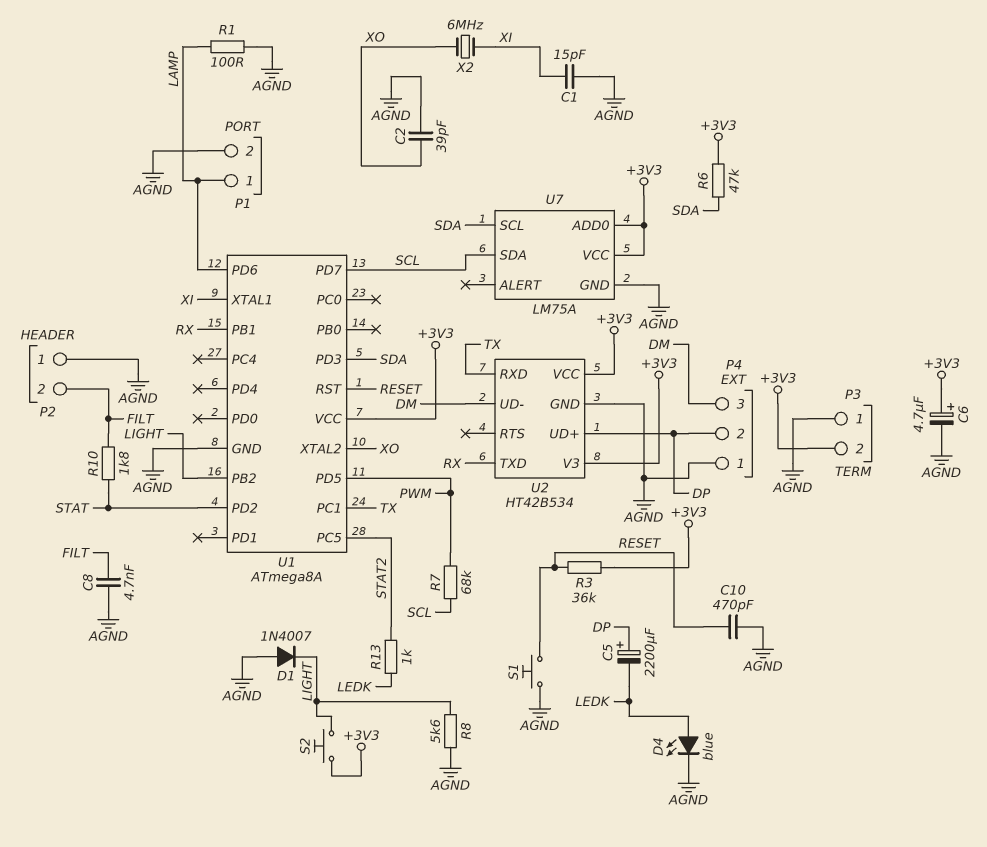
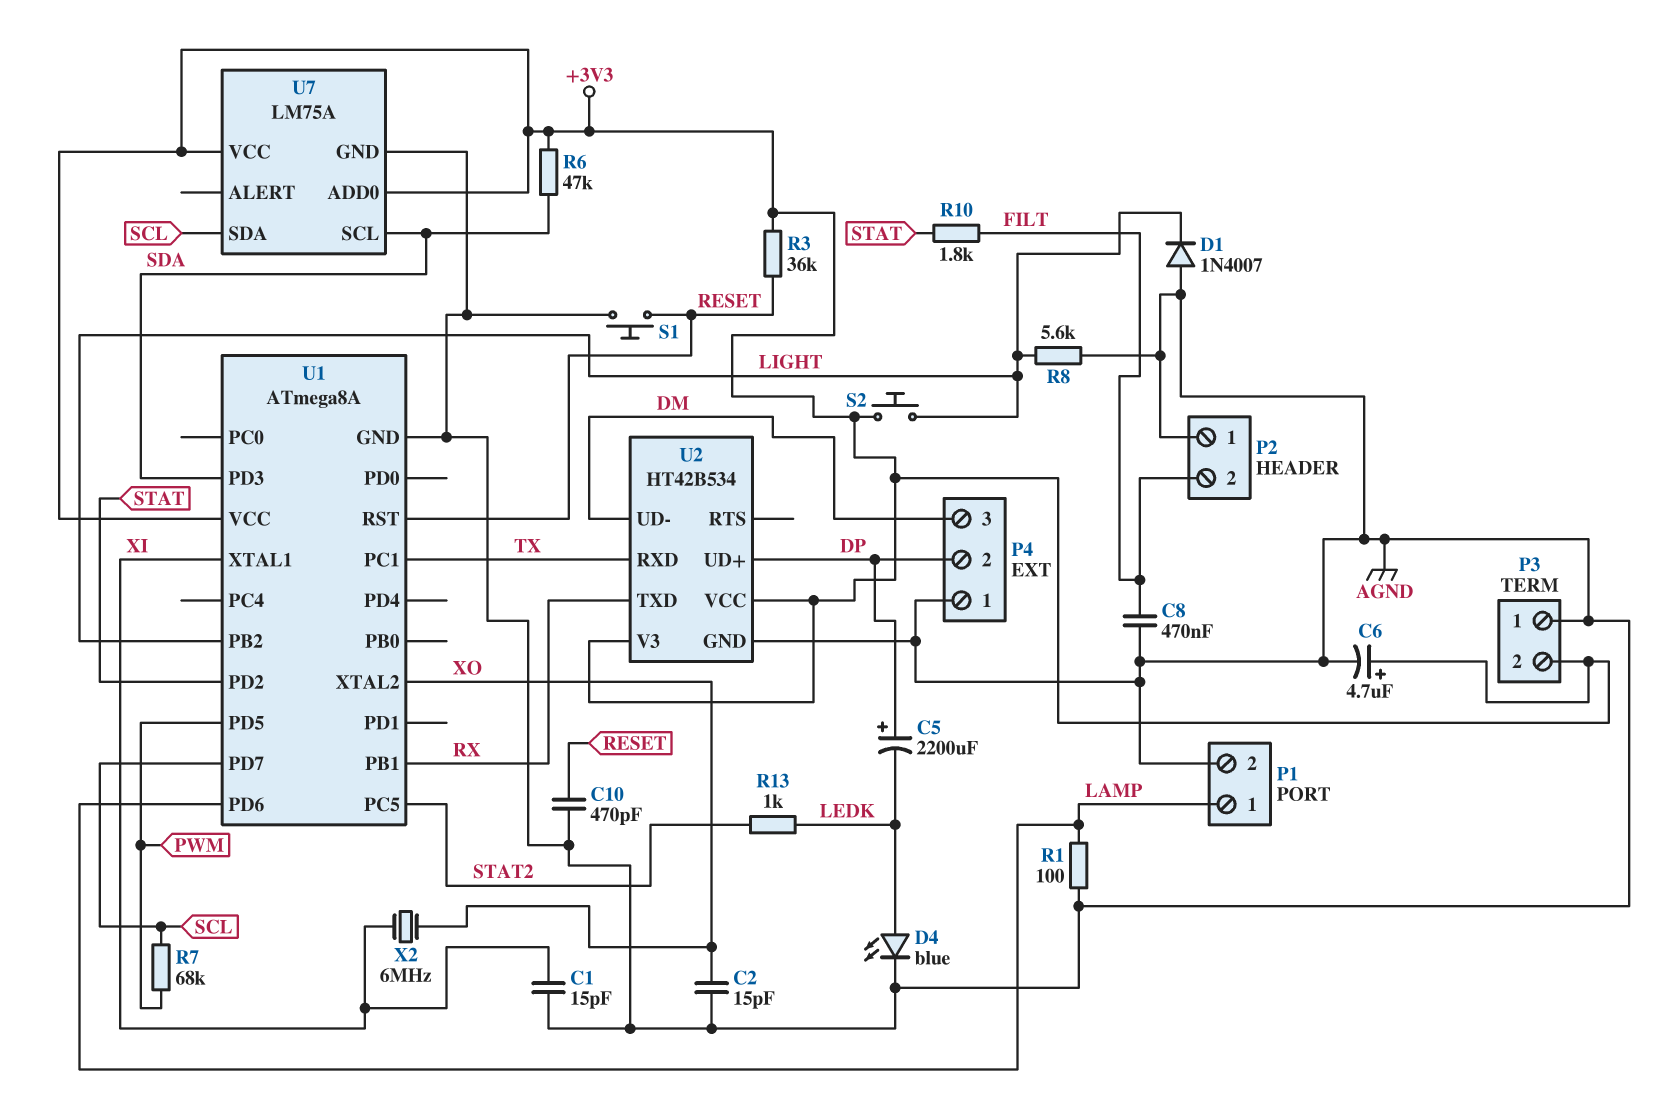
C2: 39pF (AGND, XO) -> 15pF (AGND, XO)
C8: 4.7nF (AGND, FILT) -> 470nF (AGND, FILT)

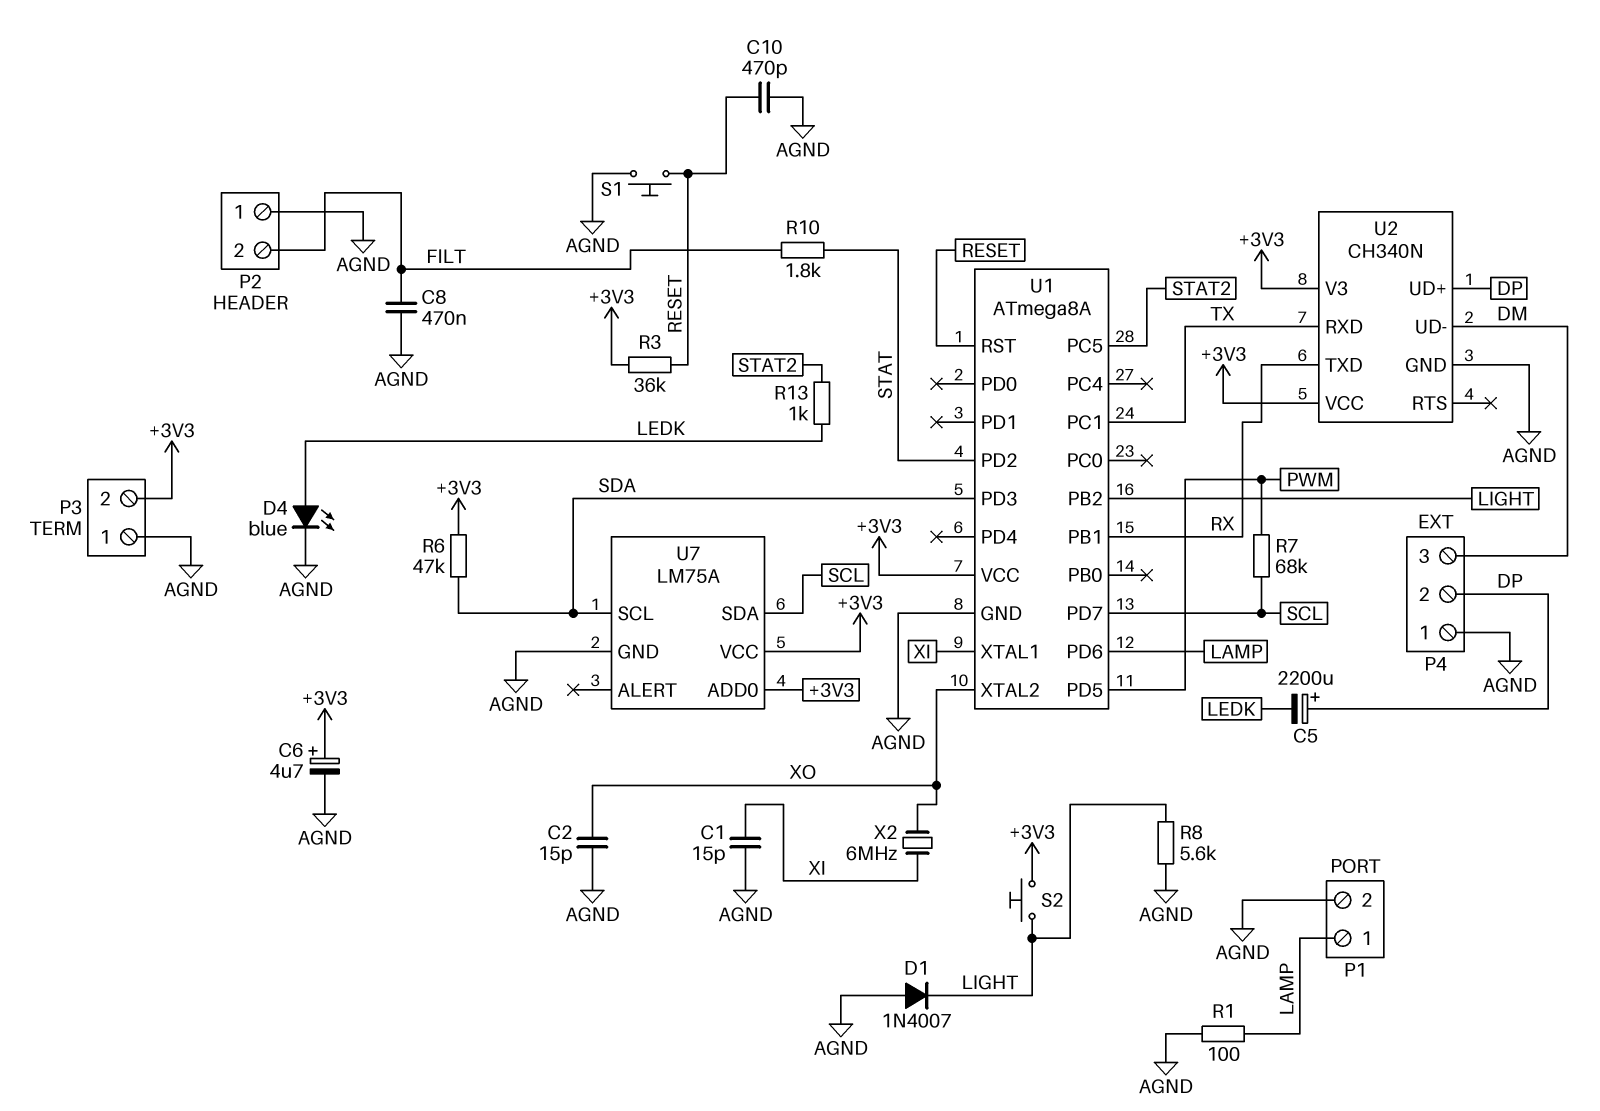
U2: HT42B534 -> CH340N

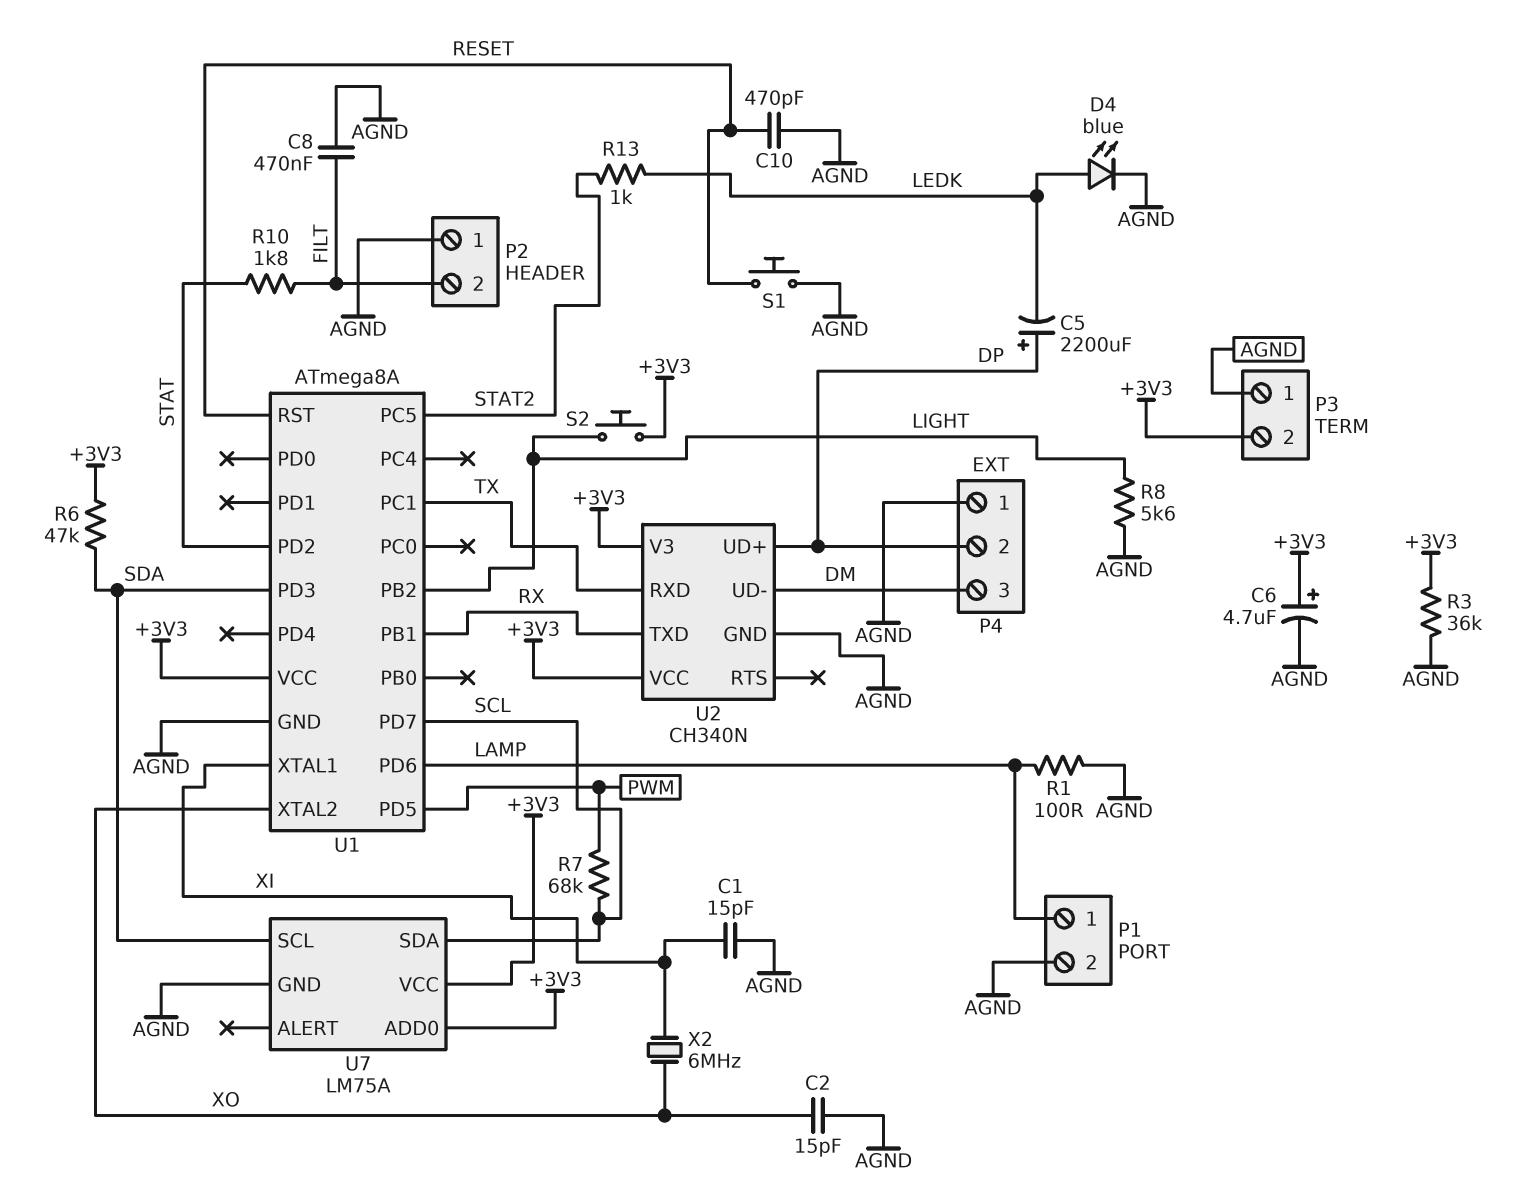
D1: diode 1N4007 (A AGND, K LIGHT) -> none
R3: 36k (+3V3, RESET) -> 36k (+3V3, AGND)

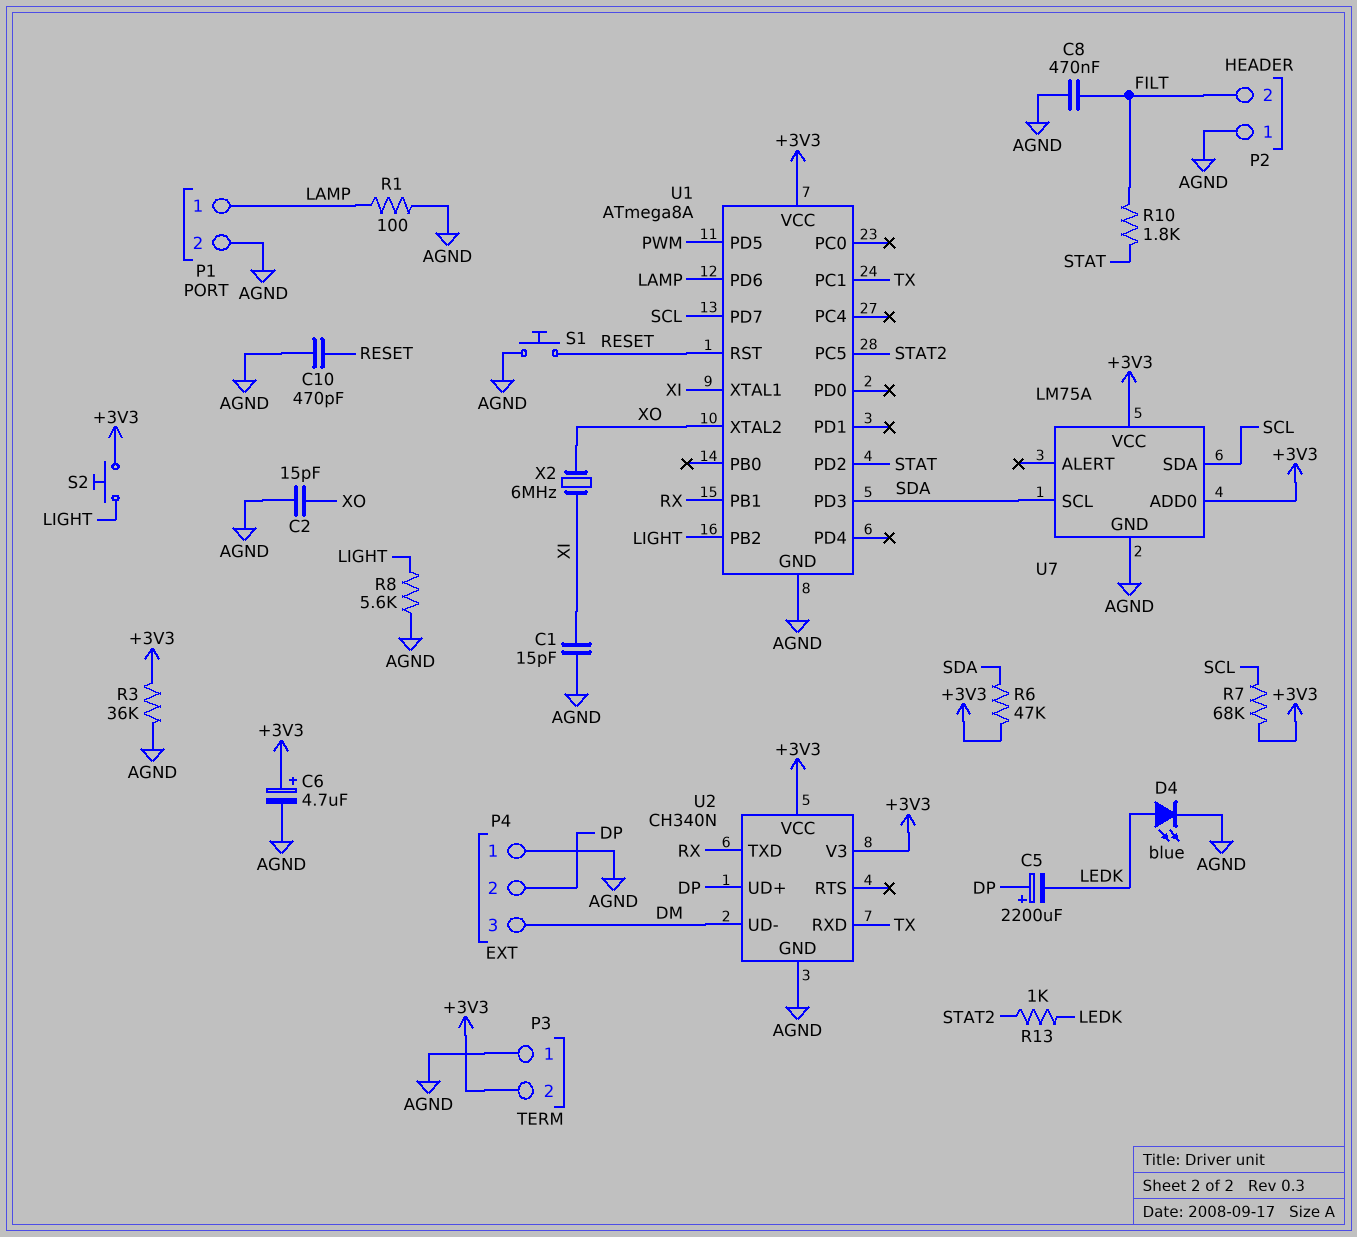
R7: 68k (PWM, SCL) -> 68k (+3V3, SCL)

